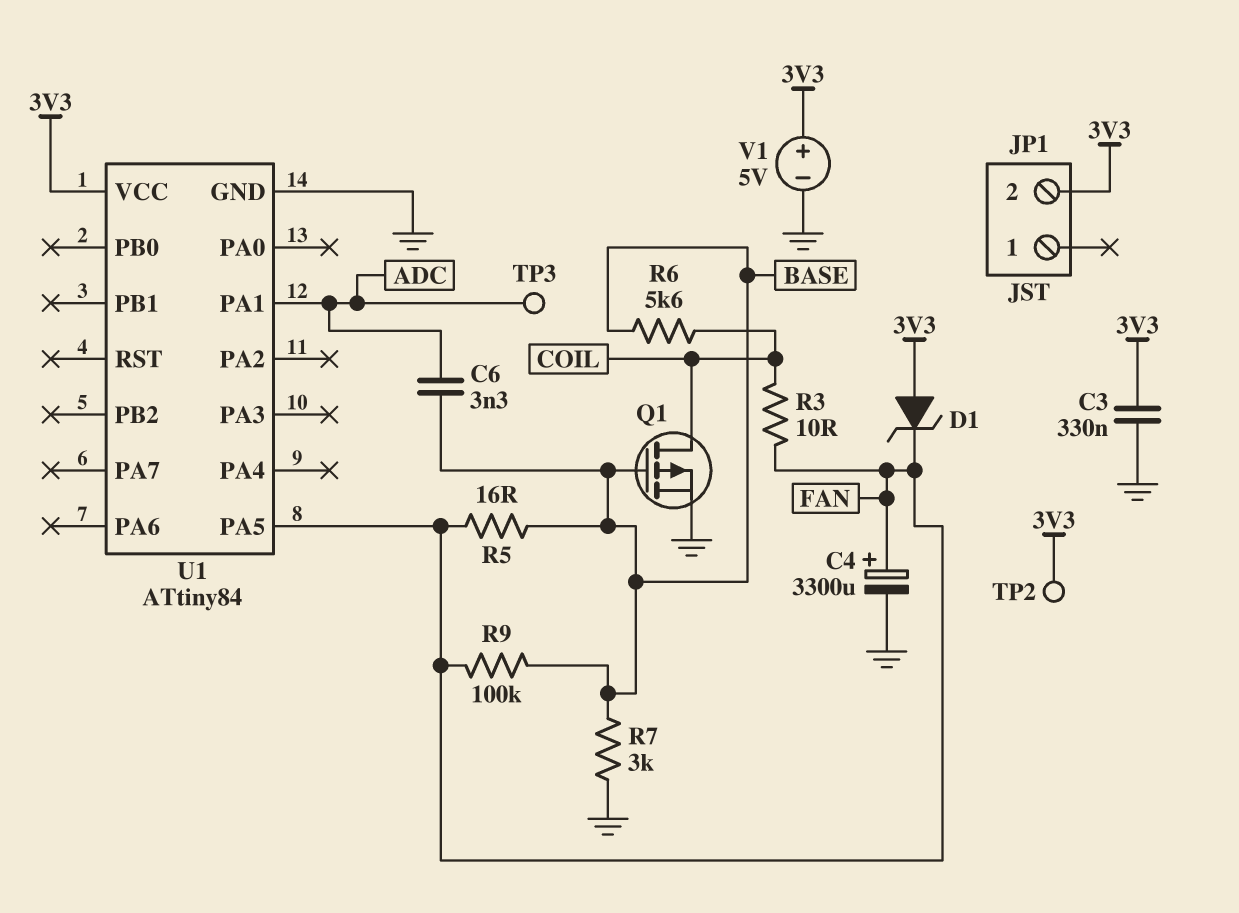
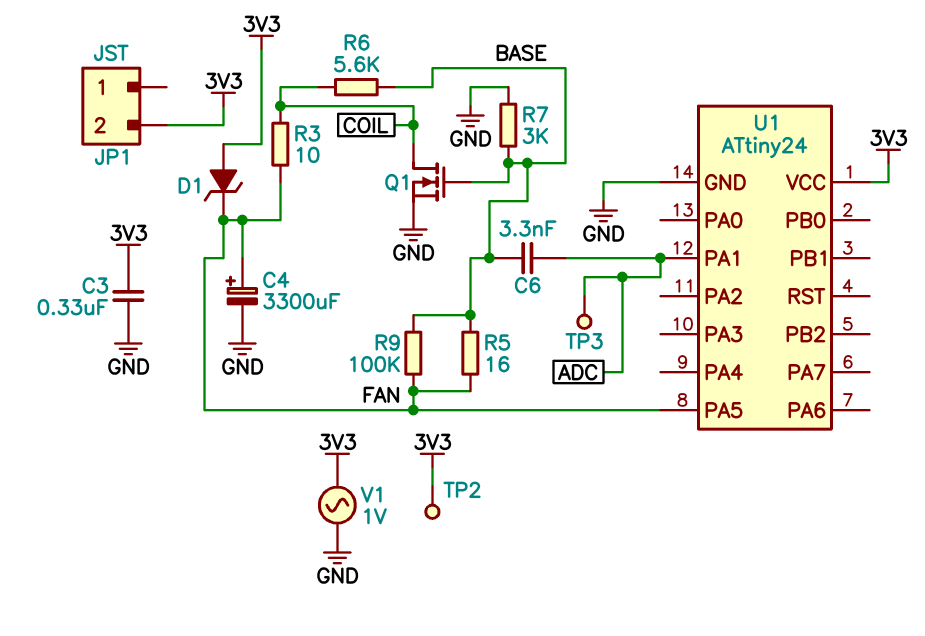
Q1: PMOS (G BASE, D COIL, S GND) -> NMOS (G BASE, D COIL, S GND)
U1: ATtiny84 -> ATtiny24
V1: 5V (plus 3V3, minus GND) -> AC 1V (3V3, GND)

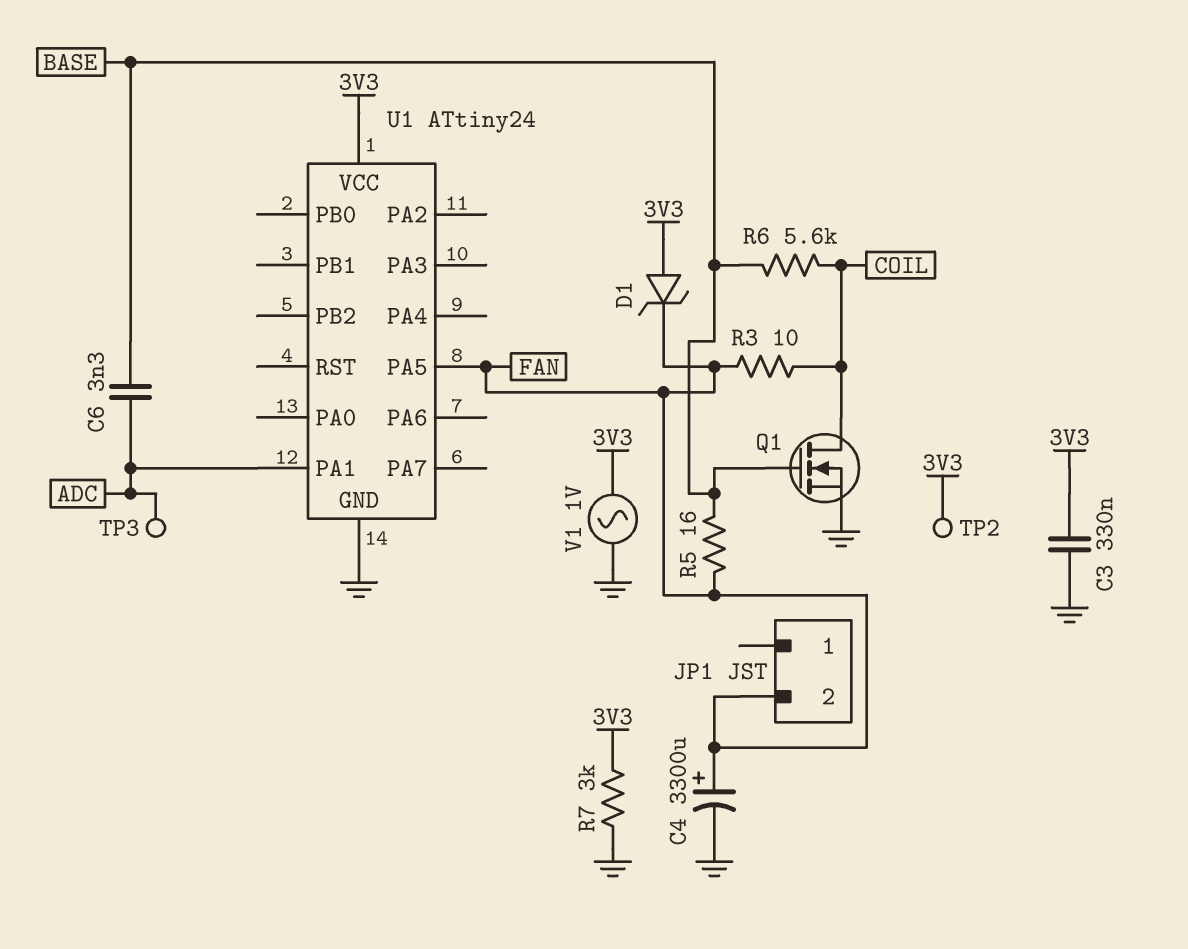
JP1 pin 2: 3V3 -> FAN
R7: 3k (BASE, GND) -> 3k (3V3, GND)
R9: 100k (BASE, FAN) -> none

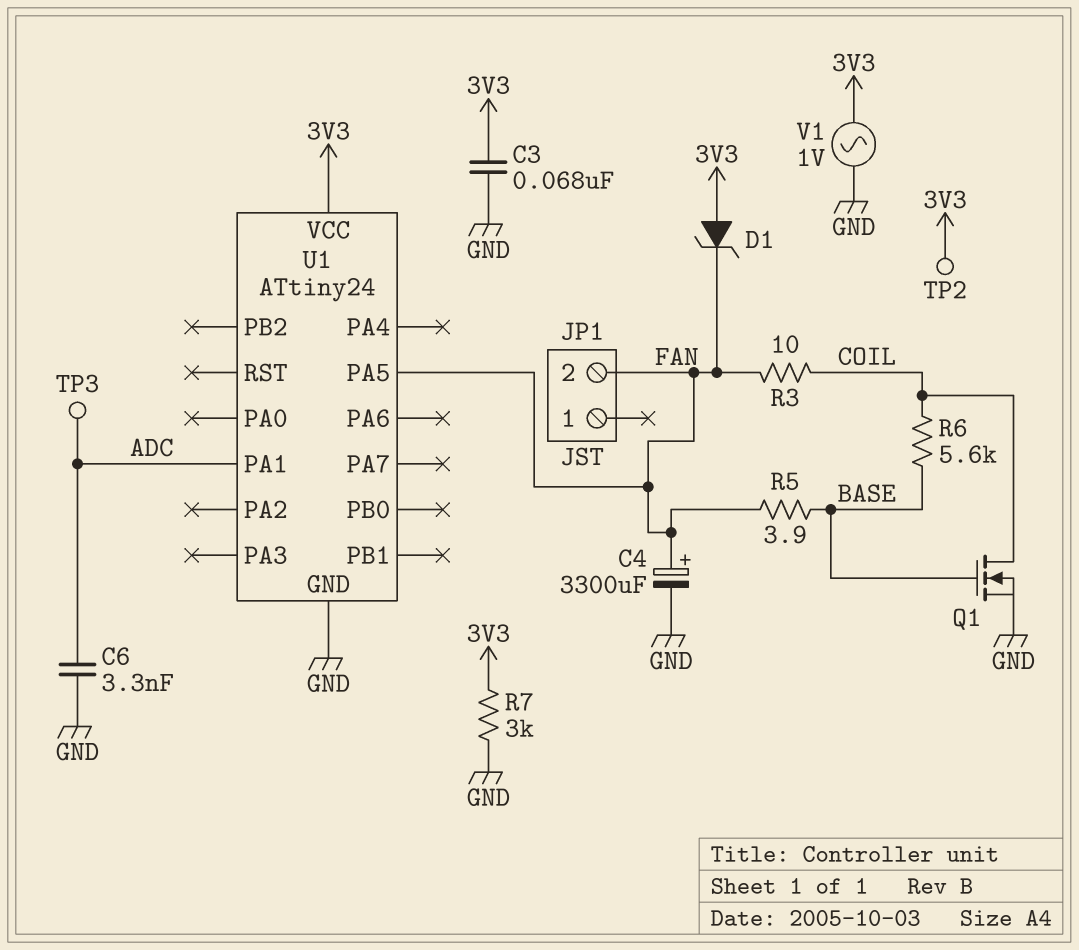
C3: 330nF (3V3, GND) -> 68nF (3V3, GND)
C6: 3.3nF (ADC, BASE) -> 3.3nF (ADC, GND)
R5: 16 (BASE, FAN) -> 3.9 (BASE, FAN)

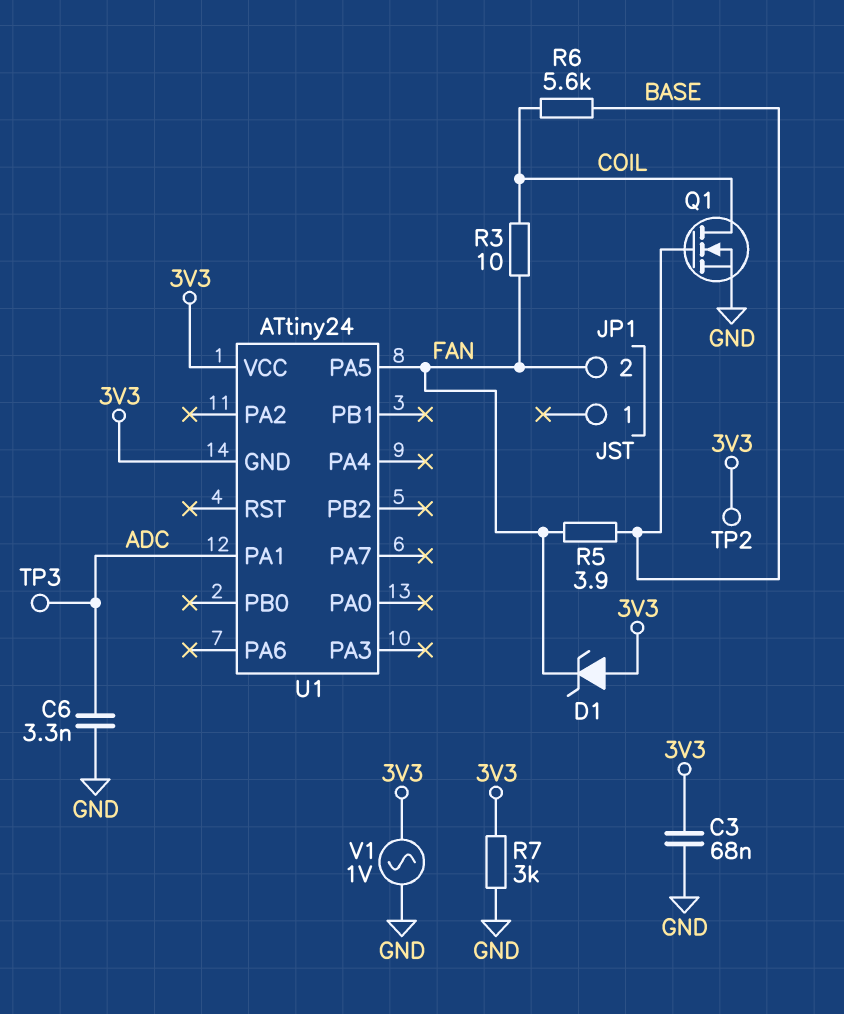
C4: 3300uF (plus FAN, minus GND) -> none
U1 pin GND: GND -> 3V3

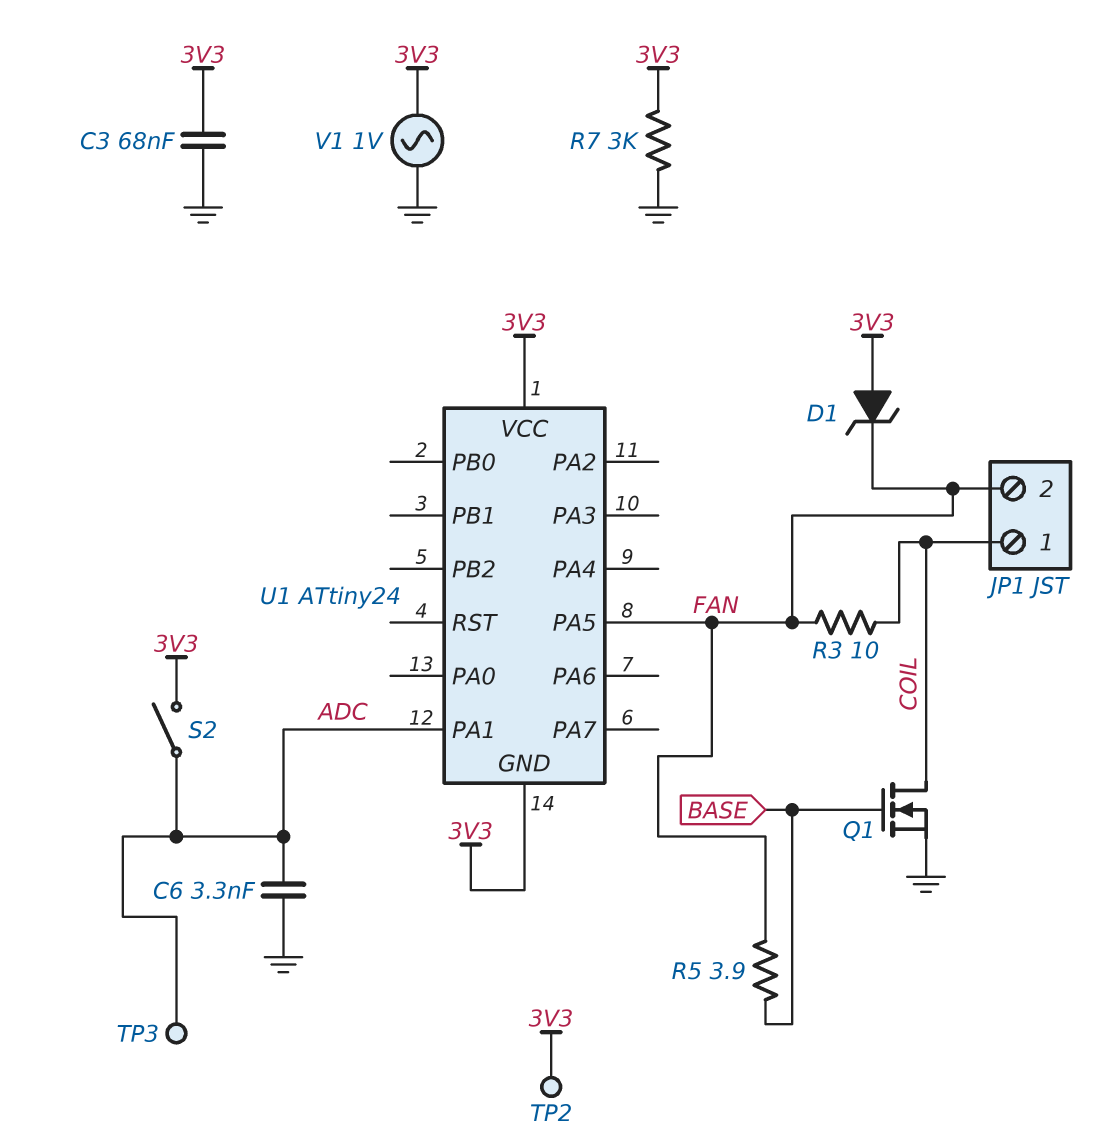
JP1 pin 1: none -> COIL
R6: 5.6k (BASE, COIL) -> none
S2: none -> switch (3V3, ADC)

